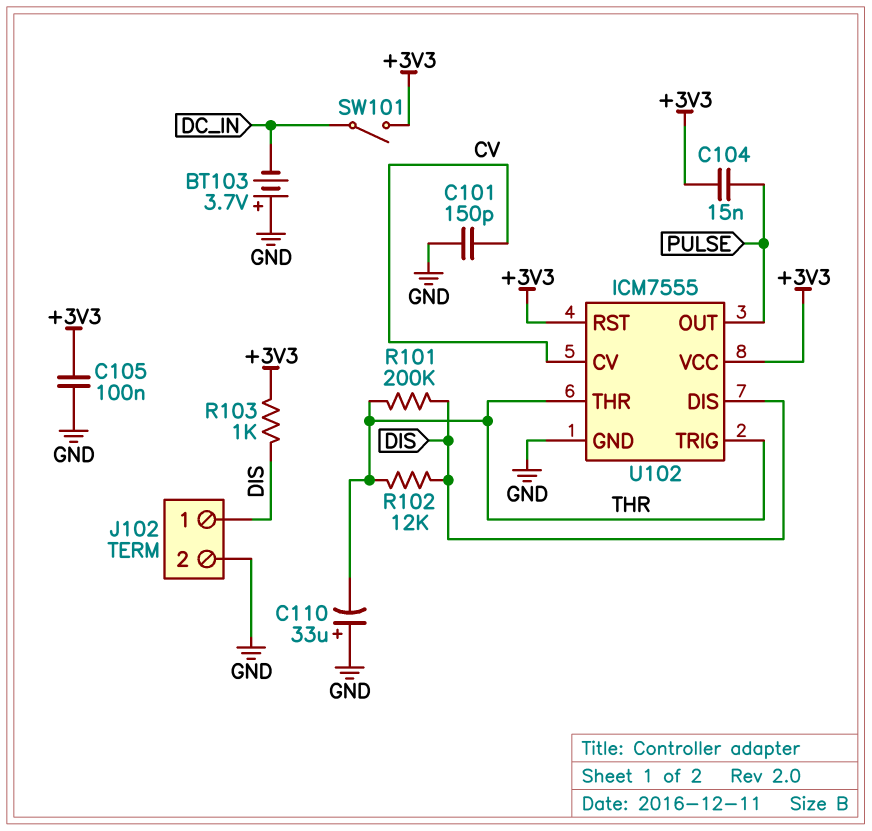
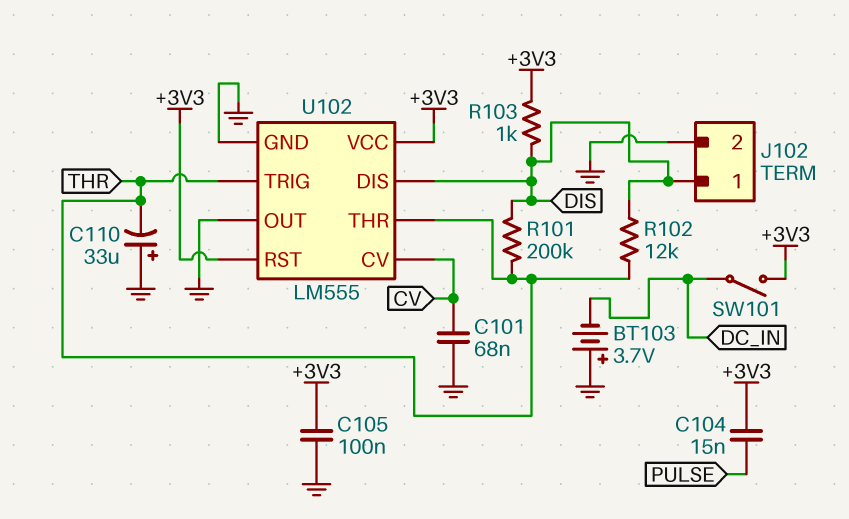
C101: 150pF (CV, GND) -> 68nF (CV, GND)
U102: ICM7555 -> LM555
U102 pin OUT: PULSE -> GND

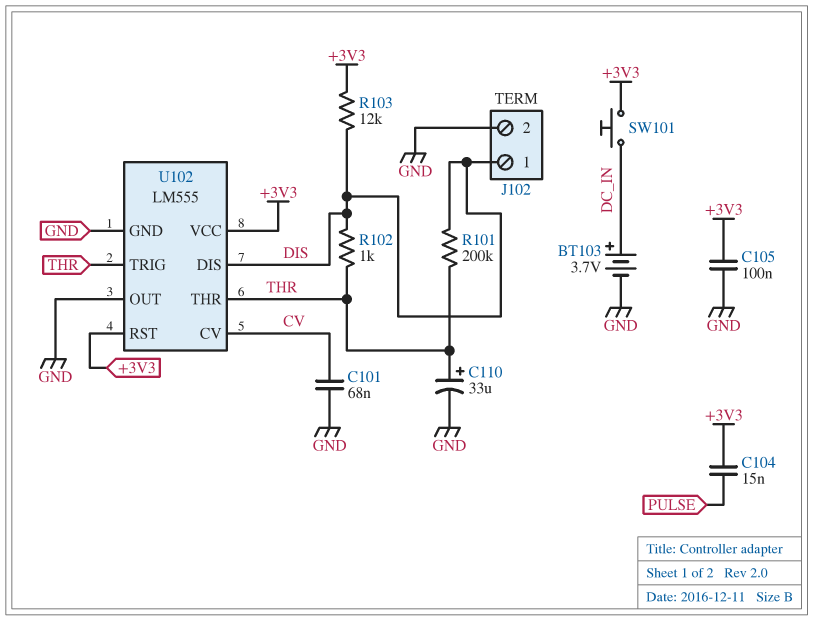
BT103: 3.7V (plus GND, minus DC_IN) -> 3.7V (plus DC_IN, minus GND)
C110: 33uF (plus GND, minus THR) -> 33uF (plus THR, minus GND)
R102: 12k (DIS, THR) -> 1k (DIS, THR)
R103: 1k (+3V3, DIS) -> 12k (+3V3, DIS)
SW101: switch (+3V3, DC_IN) -> button (+3V3, DC_IN)

